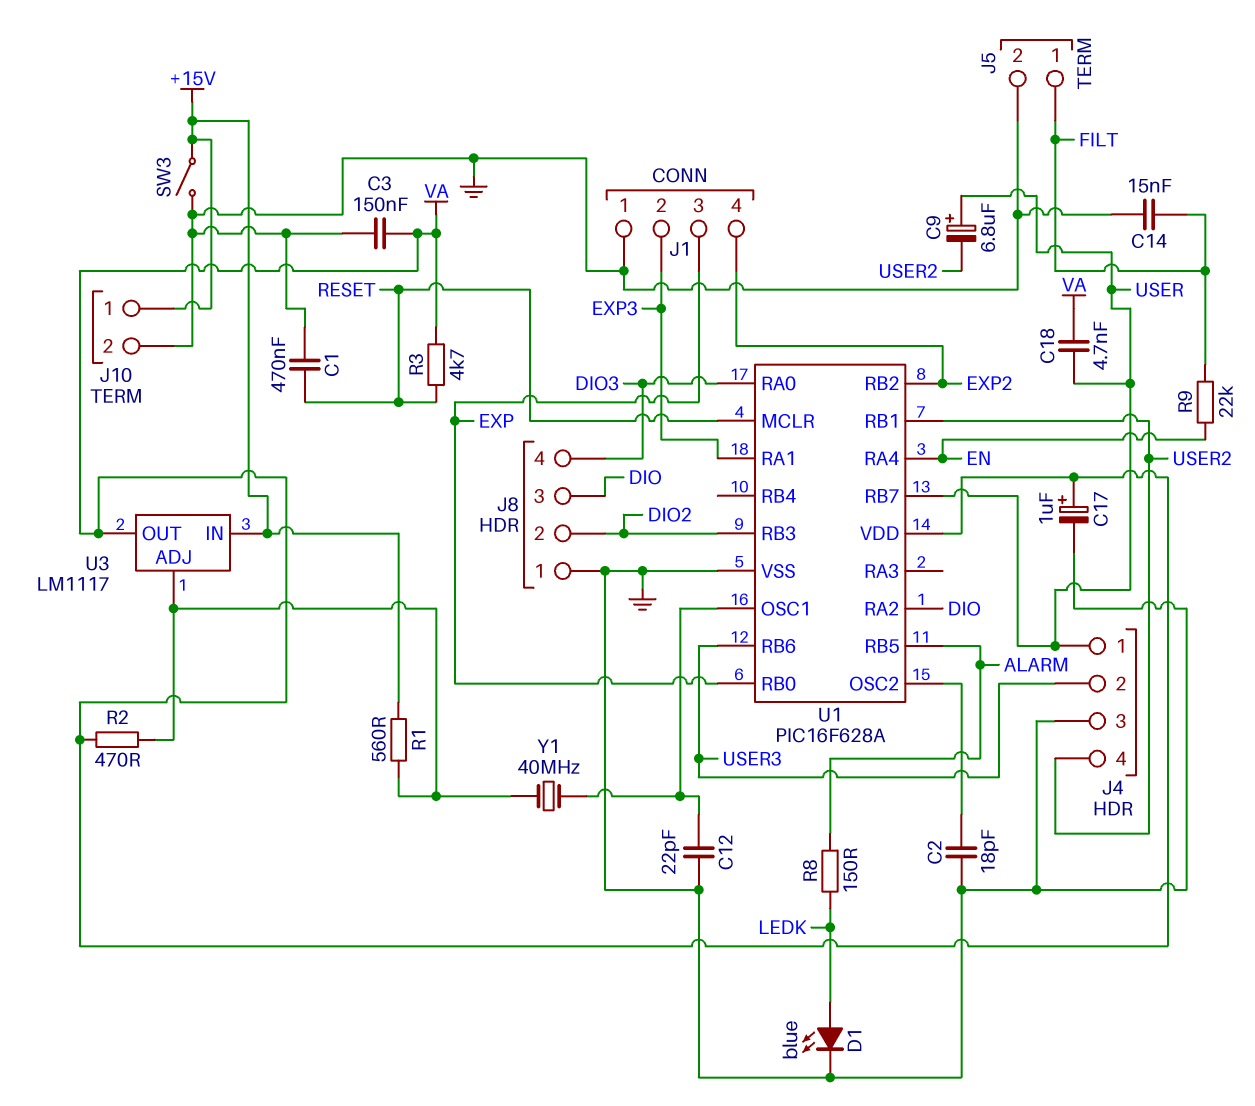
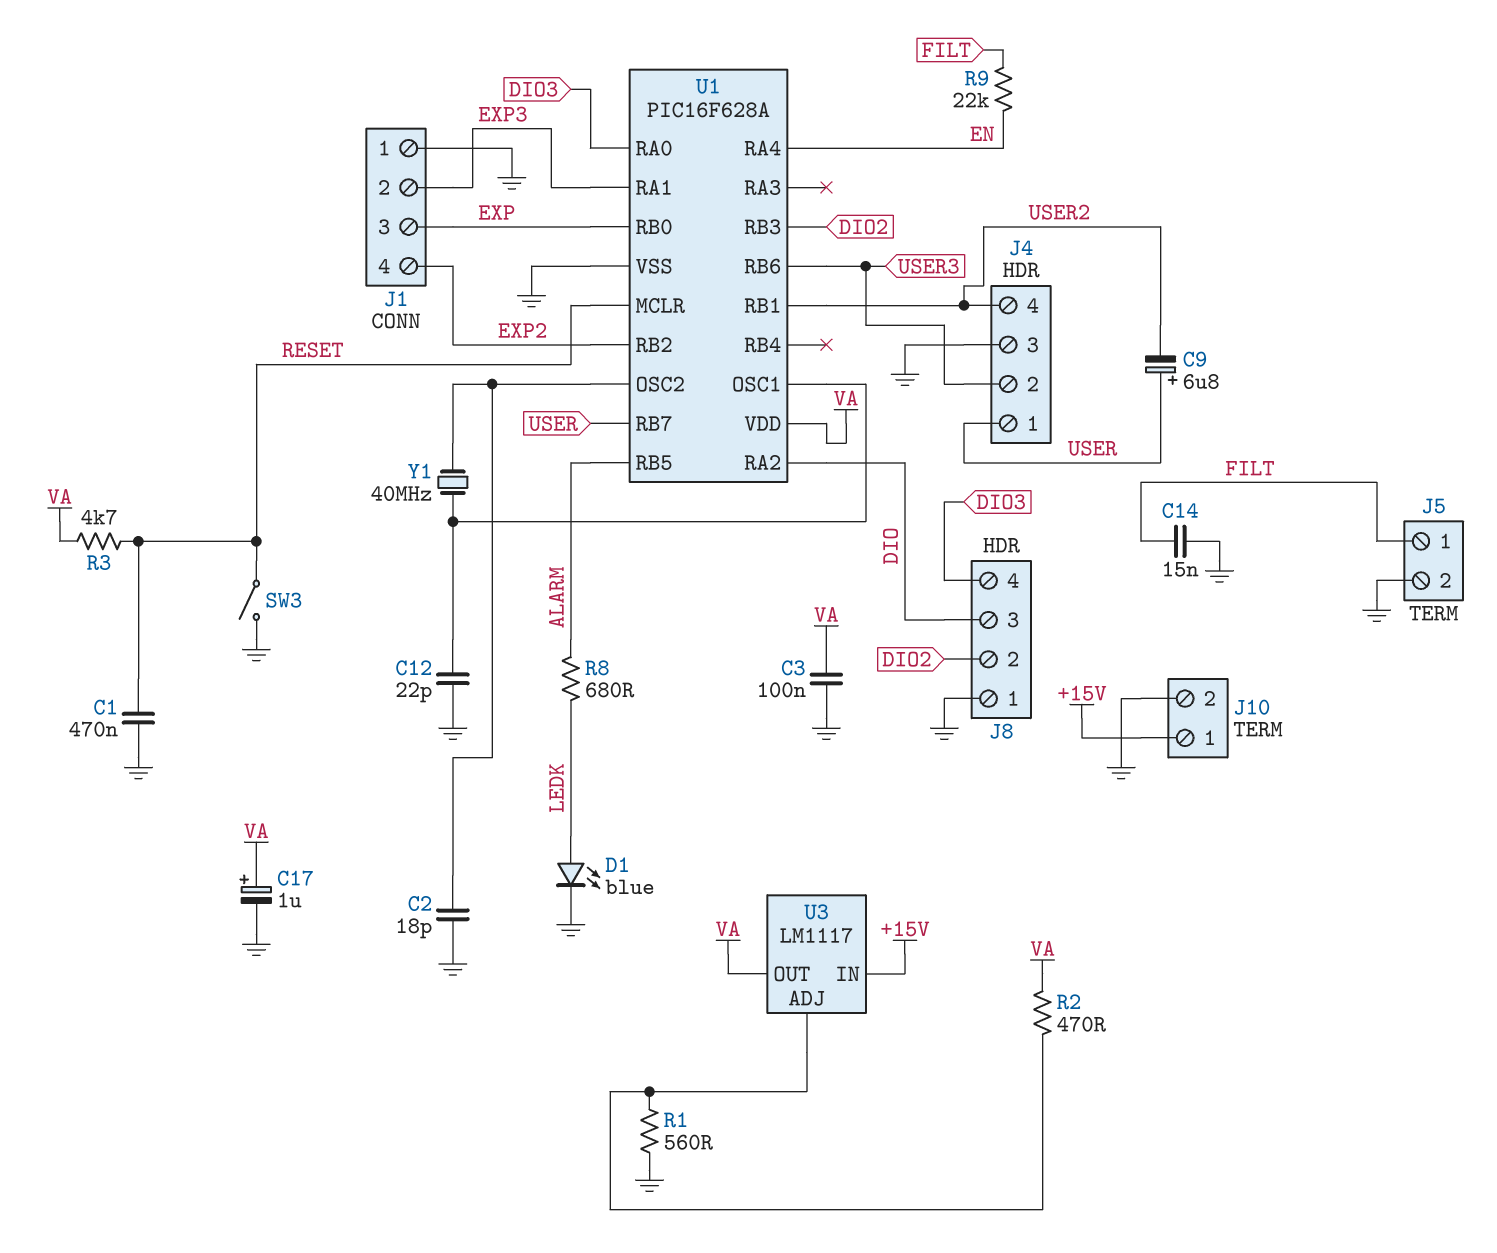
C3: 150nF (GND, VA) -> 100nF (GND, VA)
C18: 4.7nF (USER, VA) -> none
R1: 560 (+15V, U3/ADJ) -> 560 (GND, U3/ADJ)
R8: 150 (ALARM, LEDK) -> 680 (ALARM, LEDK)
SW3: switch (+15V, GND) -> switch (GND, RESET)
Y1: 40MHz (U1/OSC1, U3/ADJ) -> 40MHz (U1/OSC1, U1/OSC2)

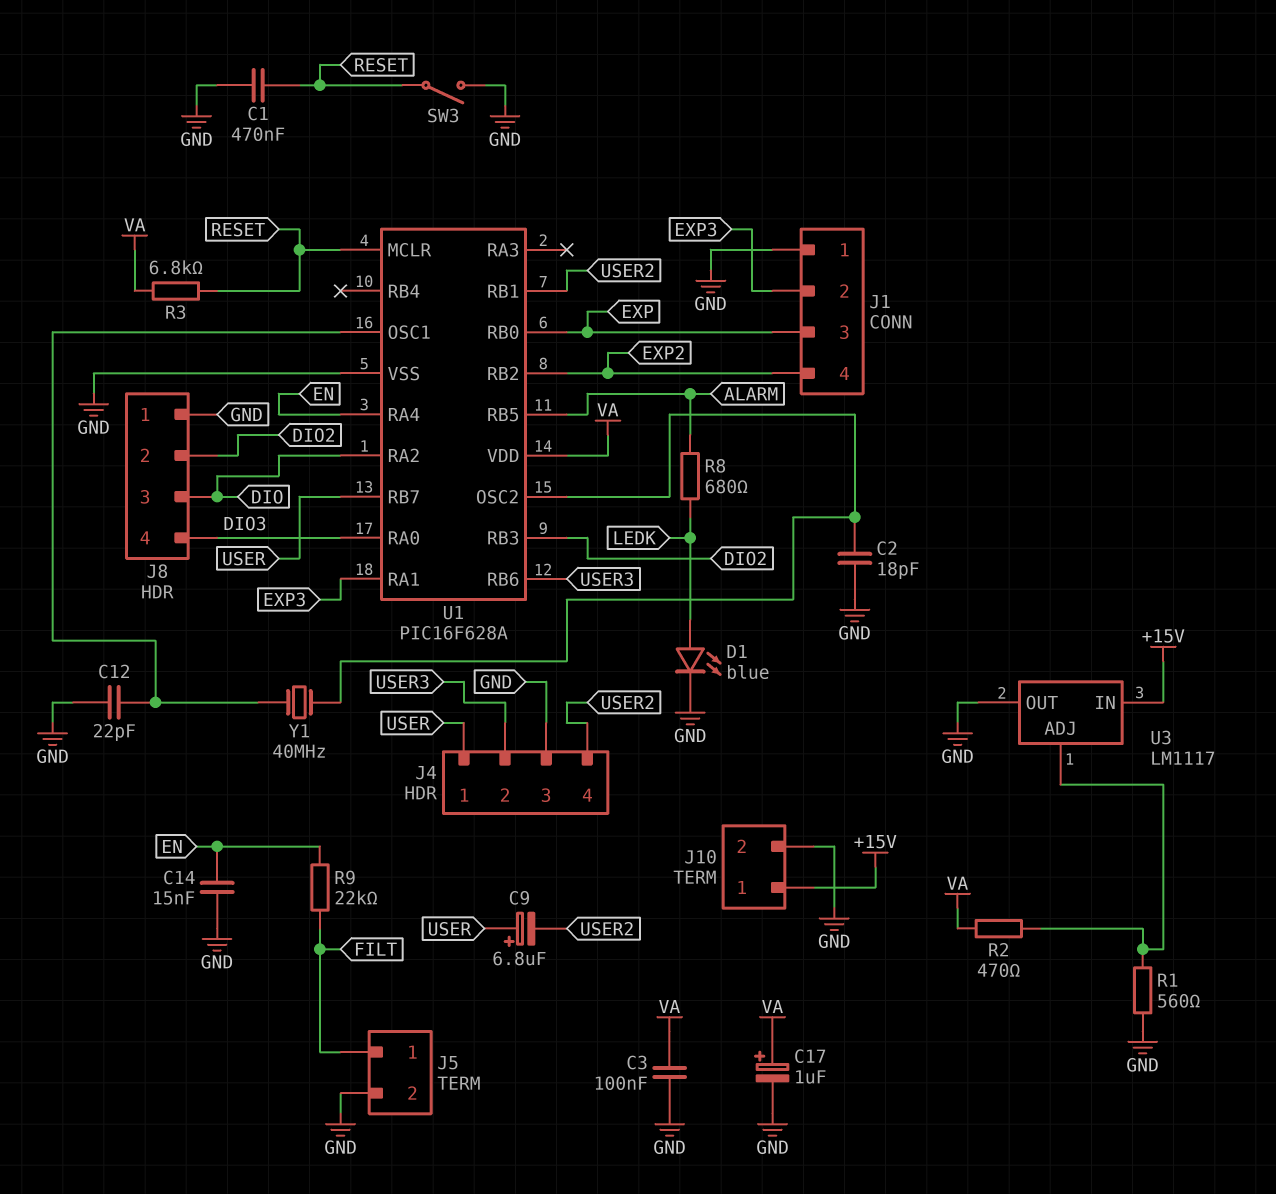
C14: 15nF (FILT, GND) -> 15nF (EN, GND)
R3: 4.7k (RESET, VA) -> 6.8k (RESET, VA)
U3 pin OUT: VA -> GND

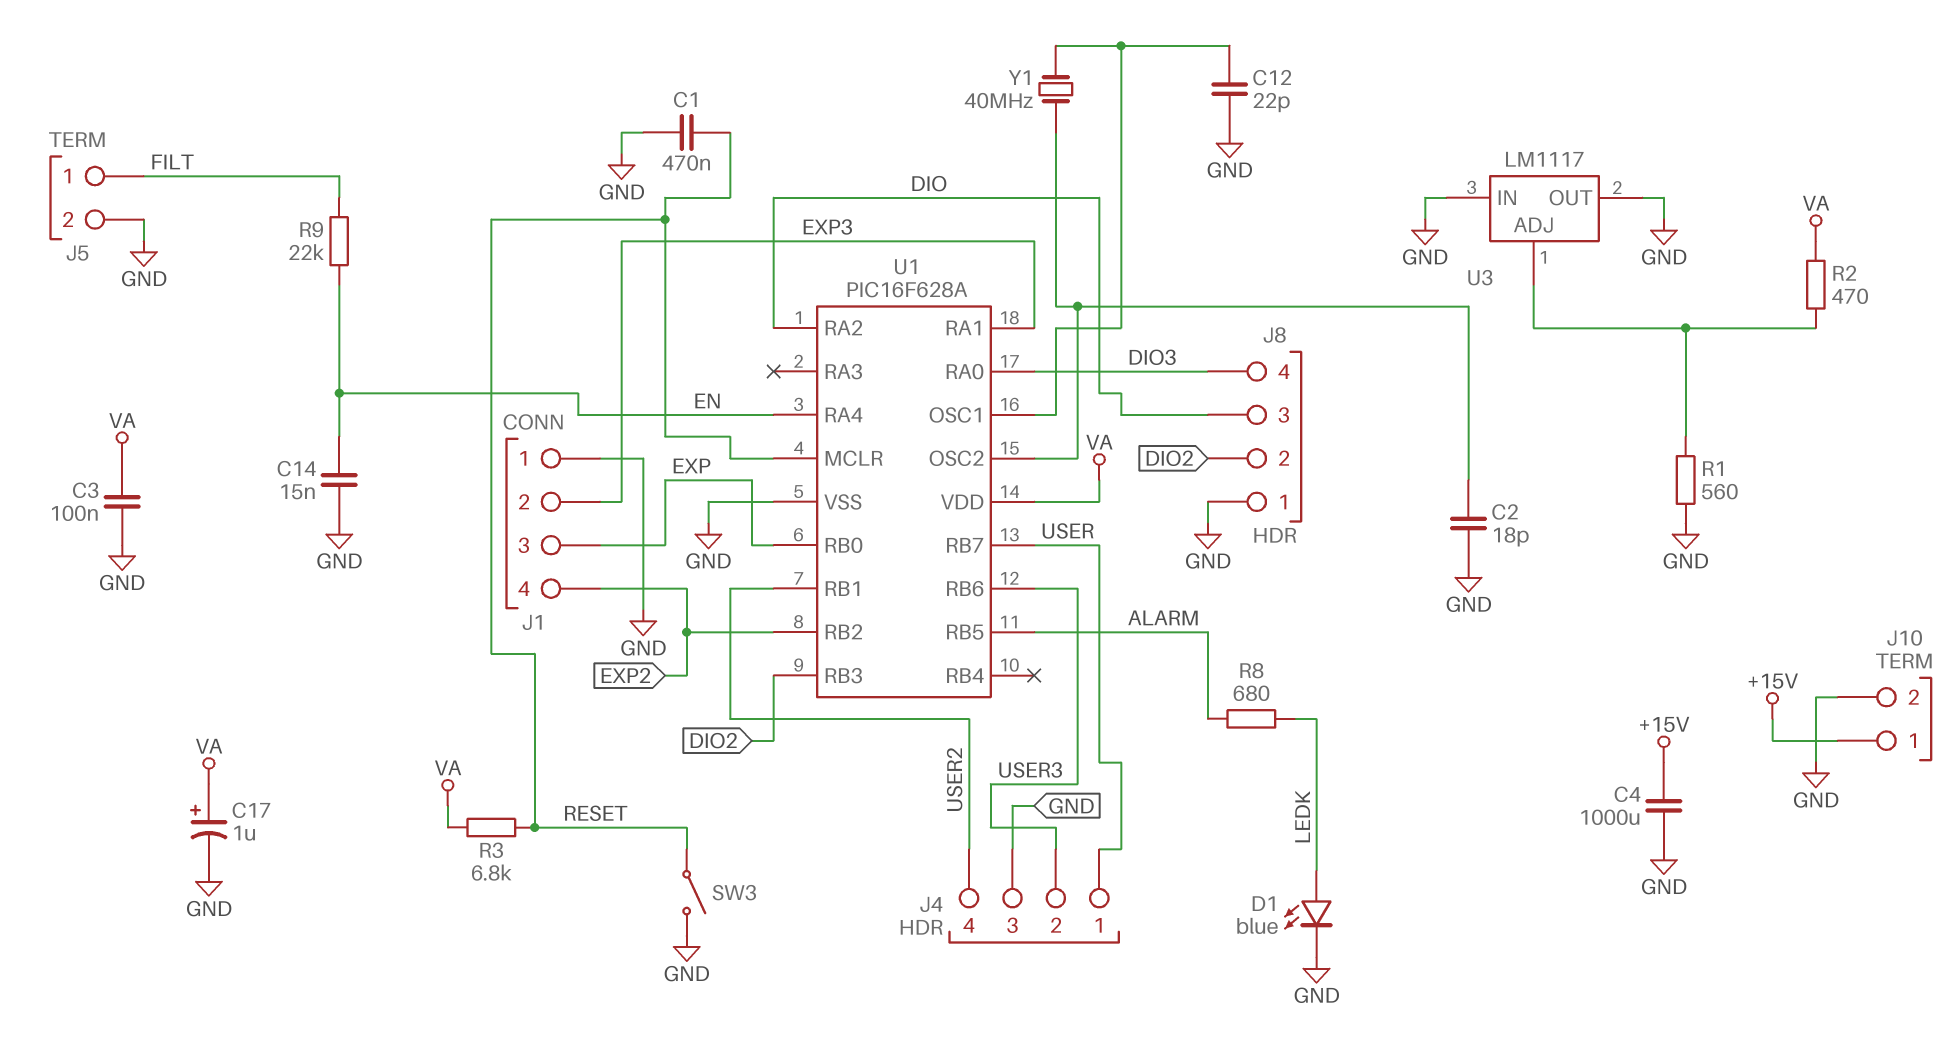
C4: none -> 1000uF (+15V, GND)
C9: 6.8uF (plus USER, minus USER2) -> none
U3 pin IN: +15V -> GND

